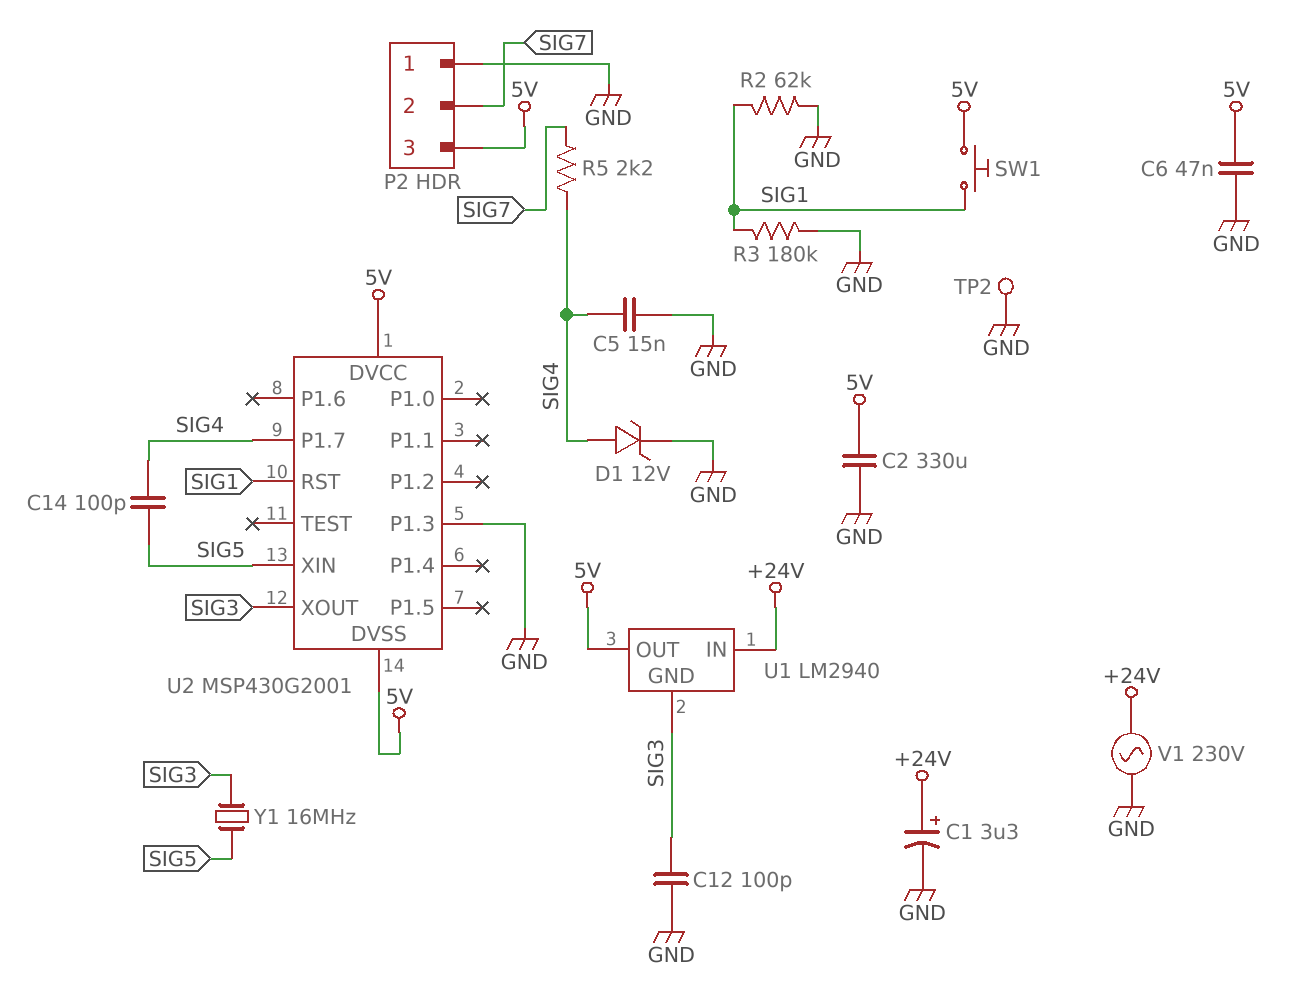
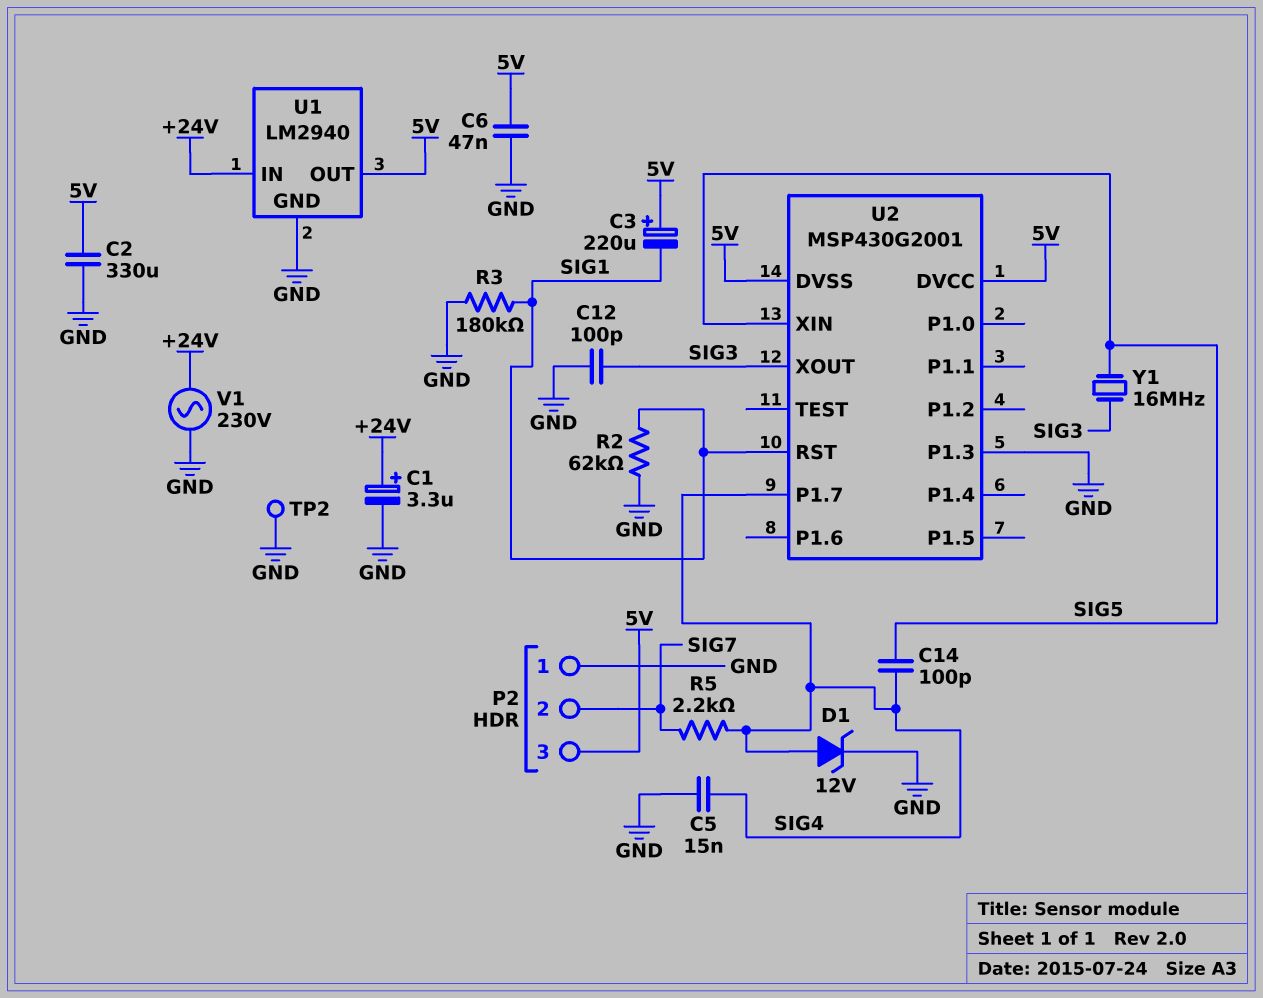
C3: none -> 220uF (plus 5V, minus SIG1)
SW1: button (5V, SIG1) -> none
U1 pin GND: SIG3 -> GND

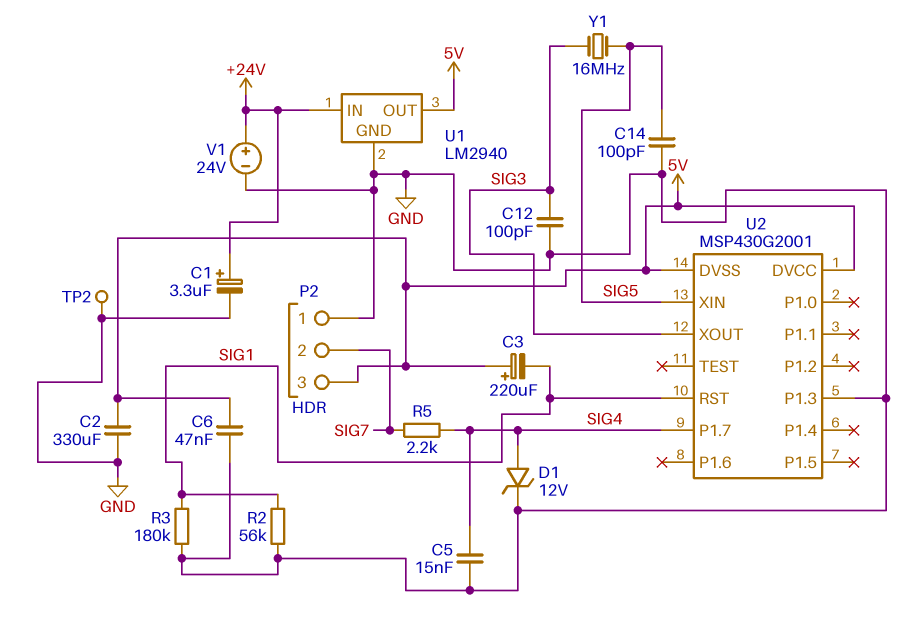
C14: 100pF (SIG4, SIG5) -> 100pF (GND, SIG5)
R2: 62k (GND, SIG1) -> 56k (GND, SIG1)
V1: AC 230V (+24V, GND) -> 24V (plus +24V, minus GND)

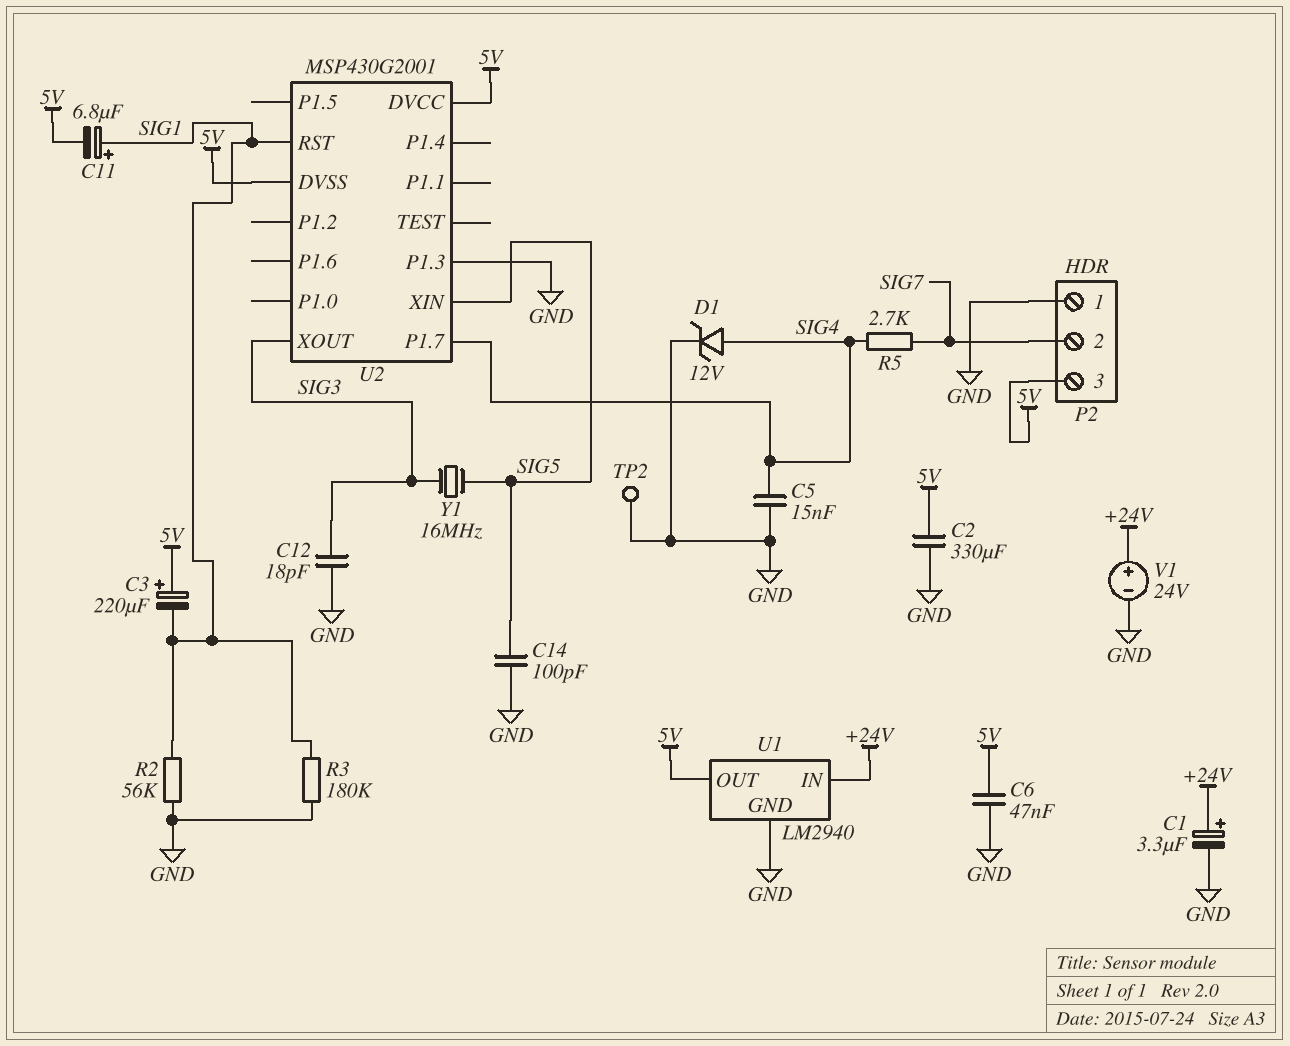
C11: none -> 6.8uF (plus SIG1, minus 5V)
C12: 100pF (GND, SIG3) -> 18pF (GND, SIG3)
R5: 2.2k (SIG4, SIG7) -> 2.7k (SIG4, SIG7)

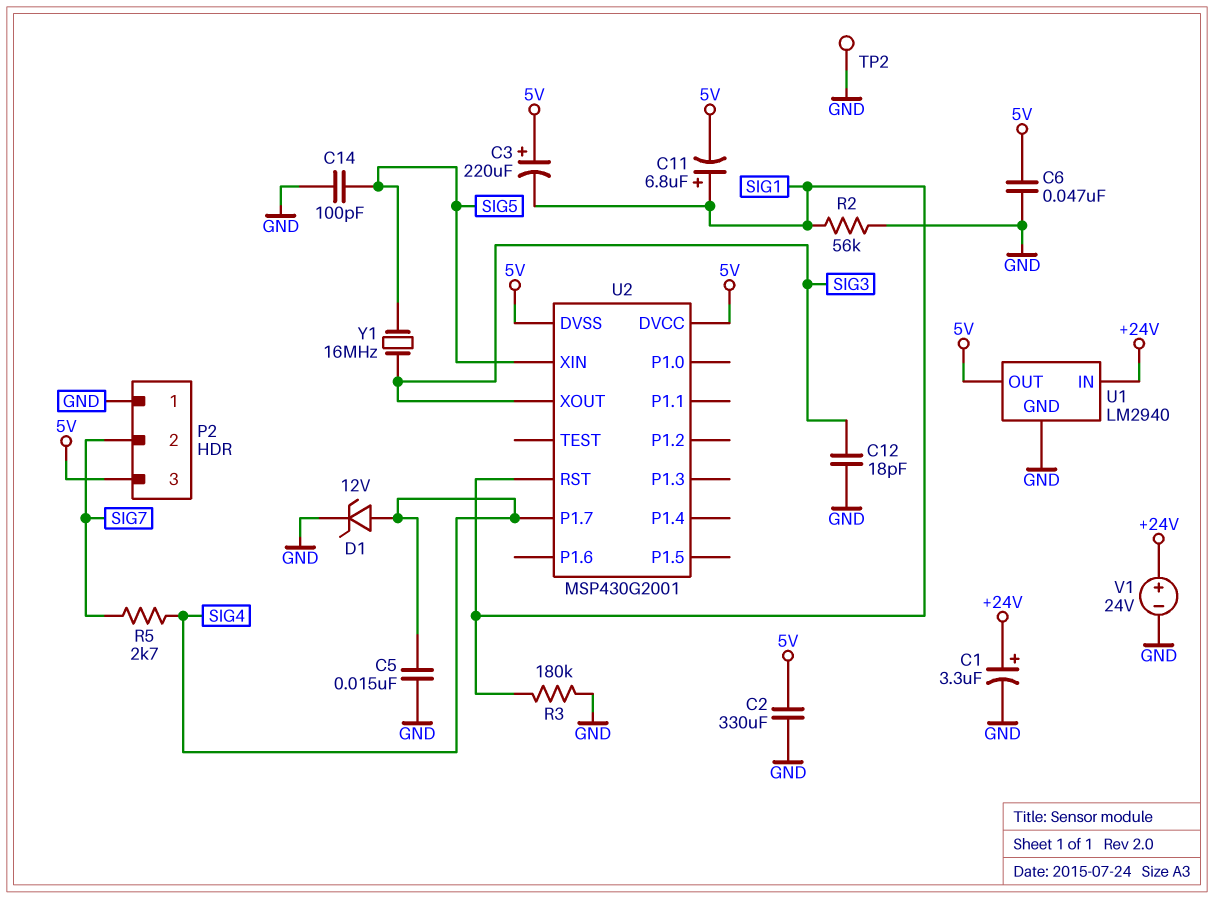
U2 pin P1.3: GND -> none

